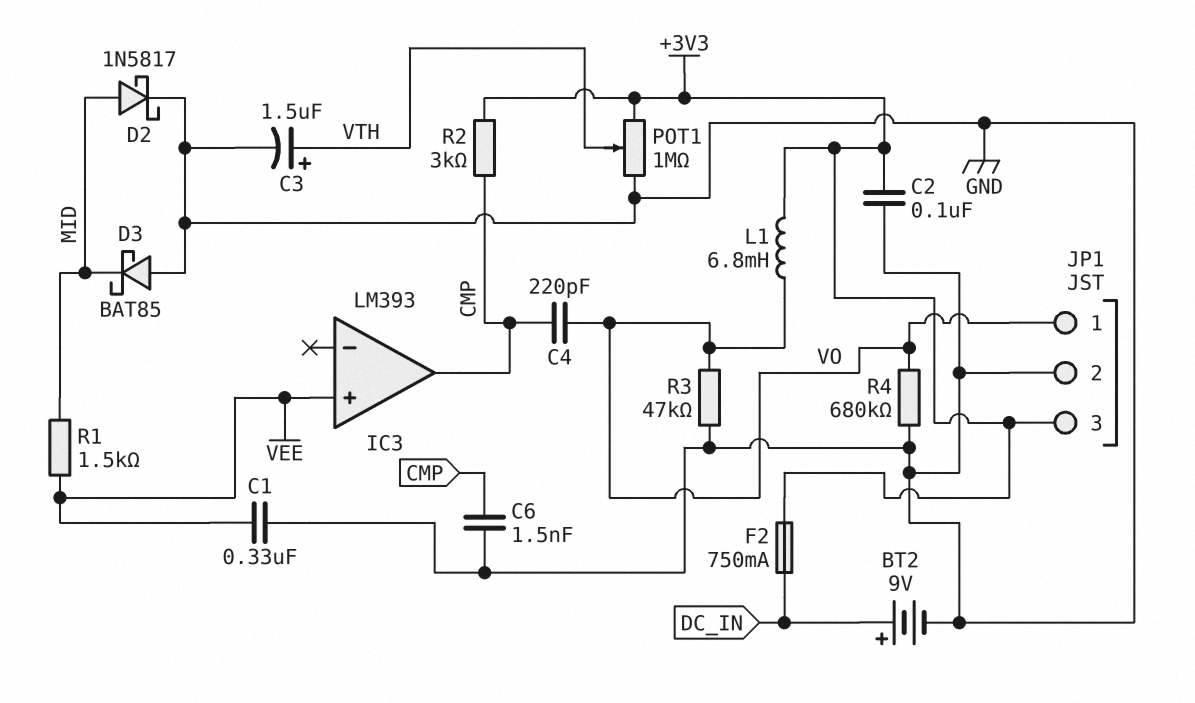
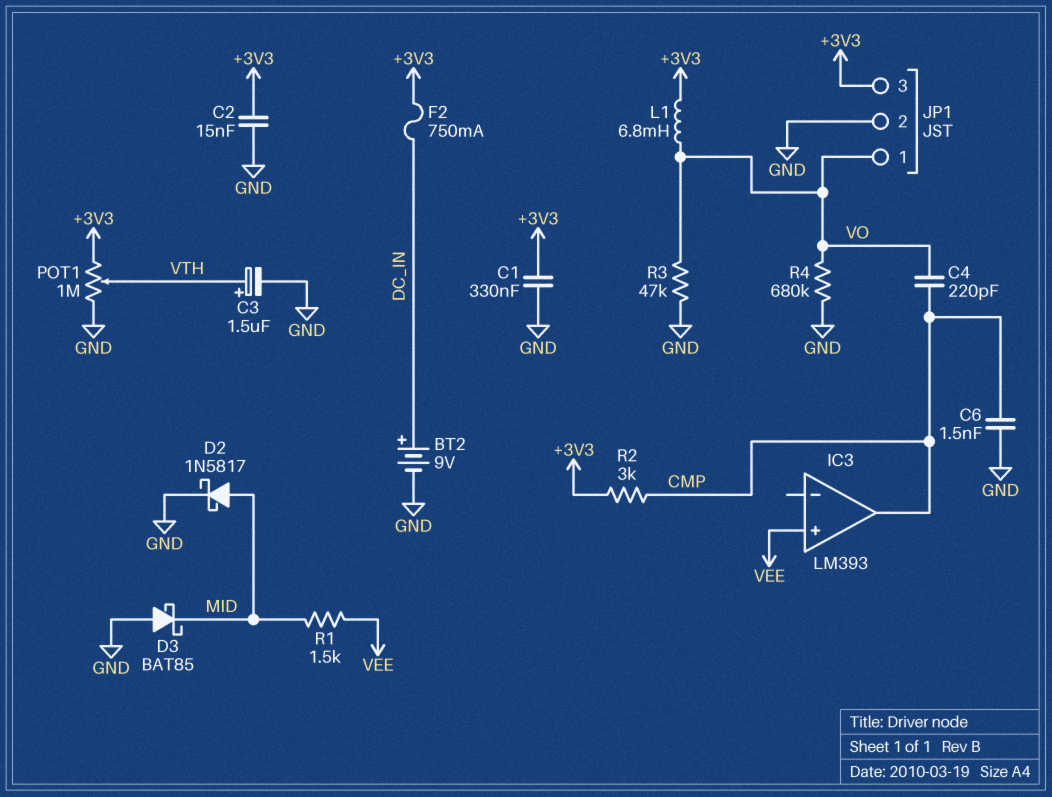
C1: 330nF (GND, VEE) -> 330nF (+3V3, GND)
C2: 100nF (+3V3, GND) -> 15nF (+3V3, GND)

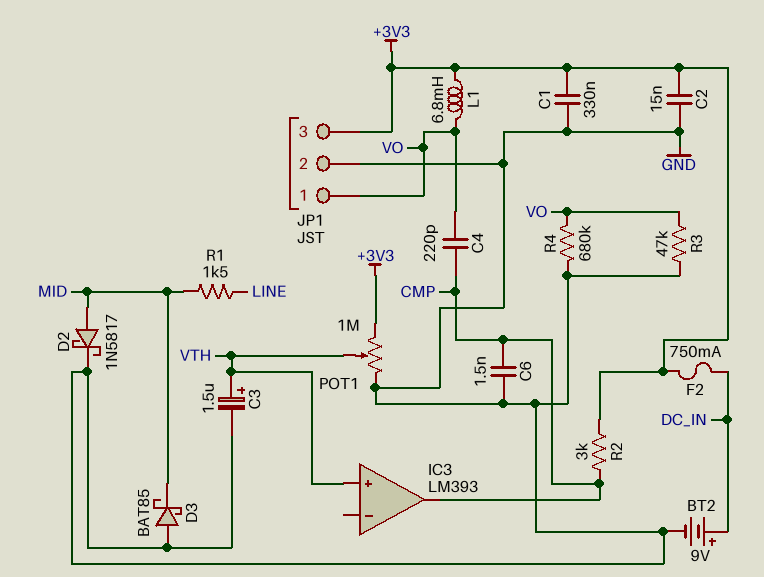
IC3 pin in+: VEE -> VTH
R1: 1.5k (MID, VEE) -> 1.5k (LINE, MID)

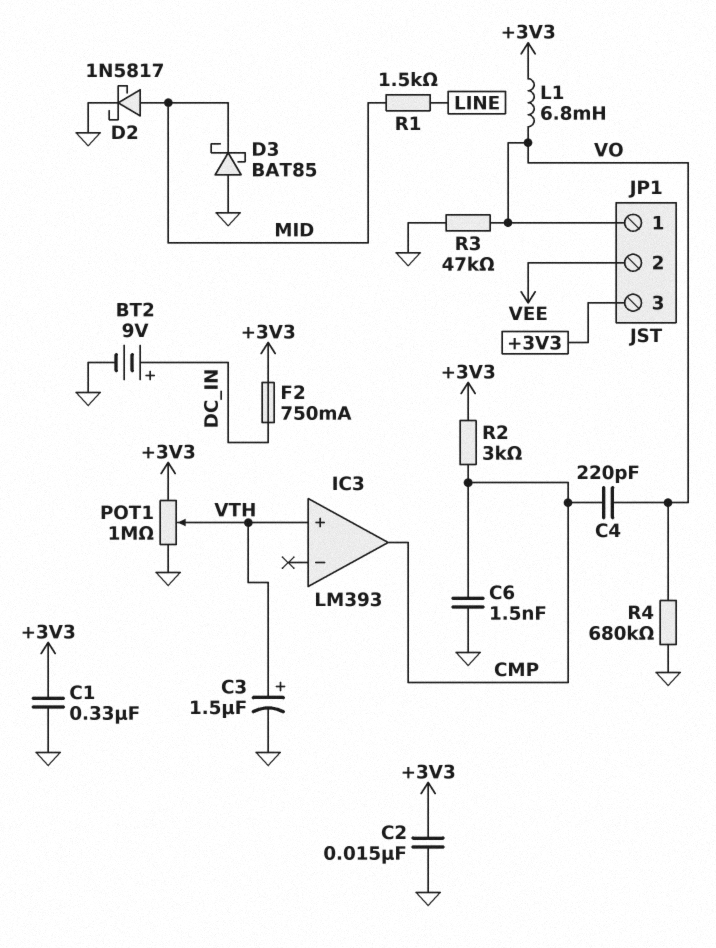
JP1 pin 2: GND -> VEE

